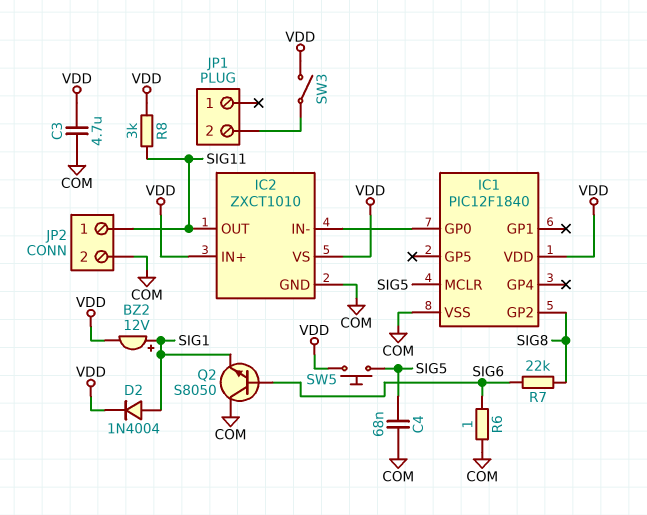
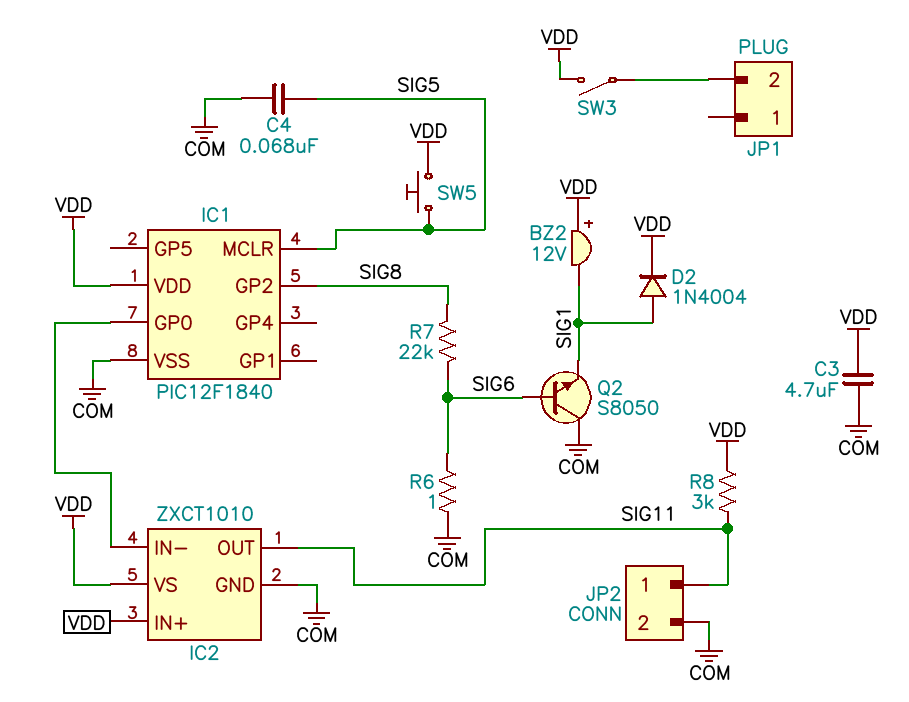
BZ2: buzzer 12V (plus SIG1, minus VDD) -> buzzer 12V (plus VDD, minus SIG1)

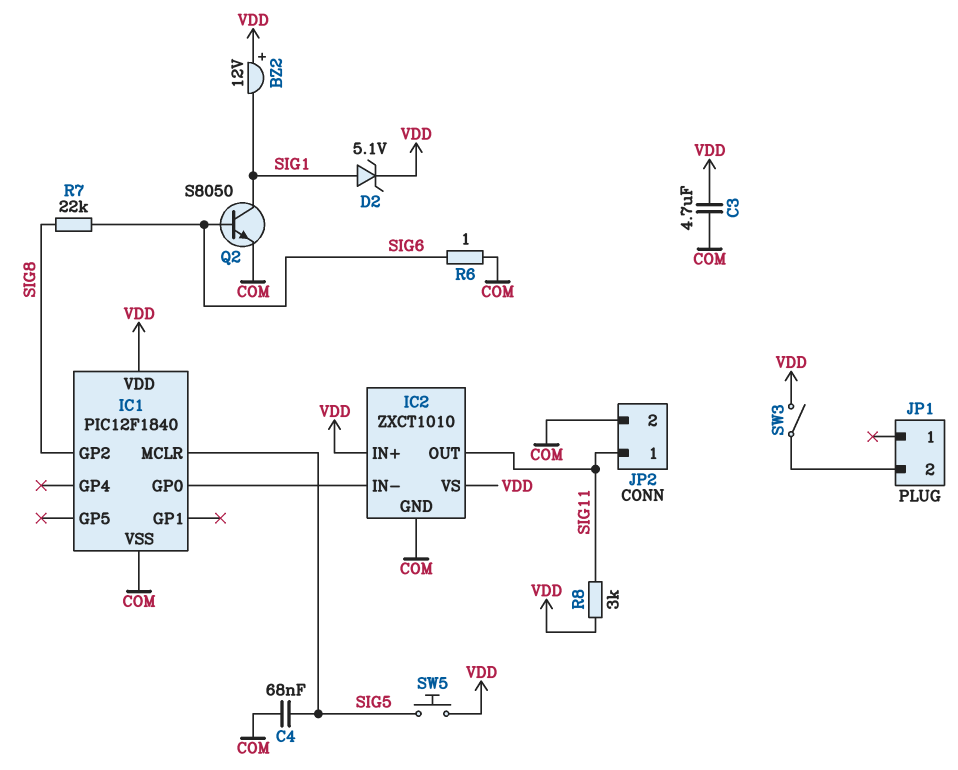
D2: diode 1N4004 (A SIG1, K VDD) -> zener 5.1V (A SIG1, K VDD)
Q2: NPN S8050 (B SIG6, C COM, E SIG1) -> NPN S8050 (B SIG6, C SIG1, E COM)

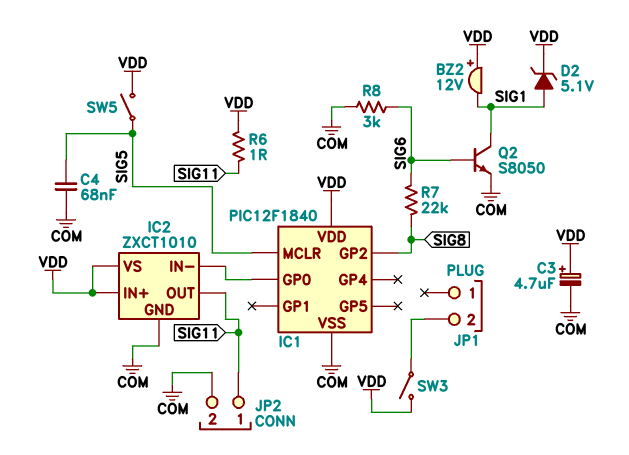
C3: 4.7uF (COM, VDD) -> 4.7uF (plus VDD, minus COM)
R6: 1 (COM, SIG6) -> 1 (SIG11, VDD)
R8: 3k (SIG11, VDD) -> 3k (COM, SIG6)
SW5: button (SIG5, VDD) -> switch (SIG5, VDD)

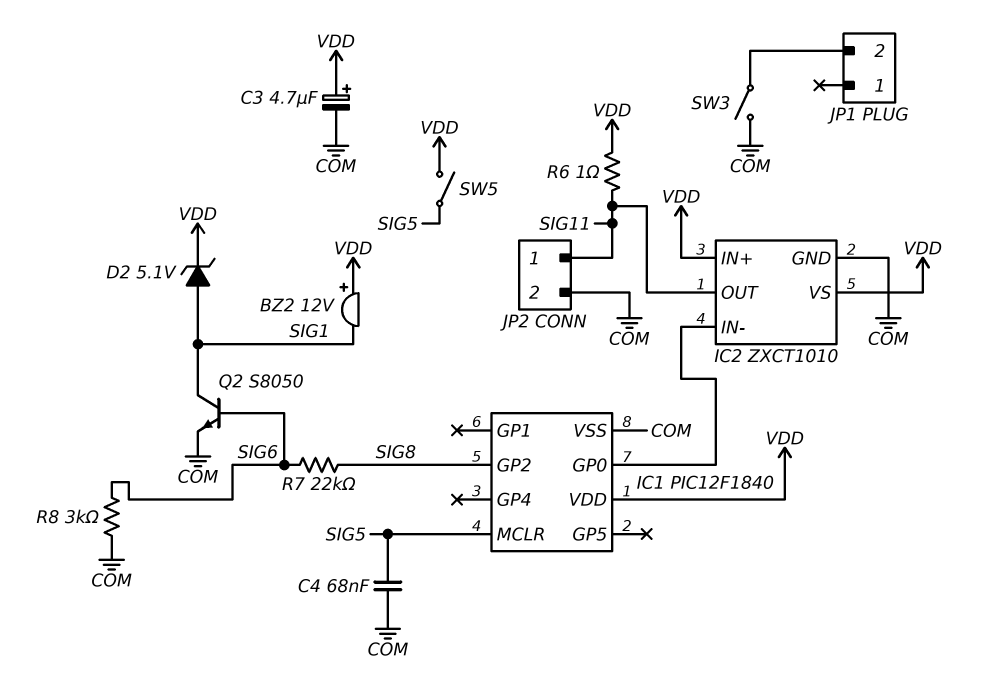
SW3: switch (JP1/2, VDD) -> switch (COM, JP1/2)

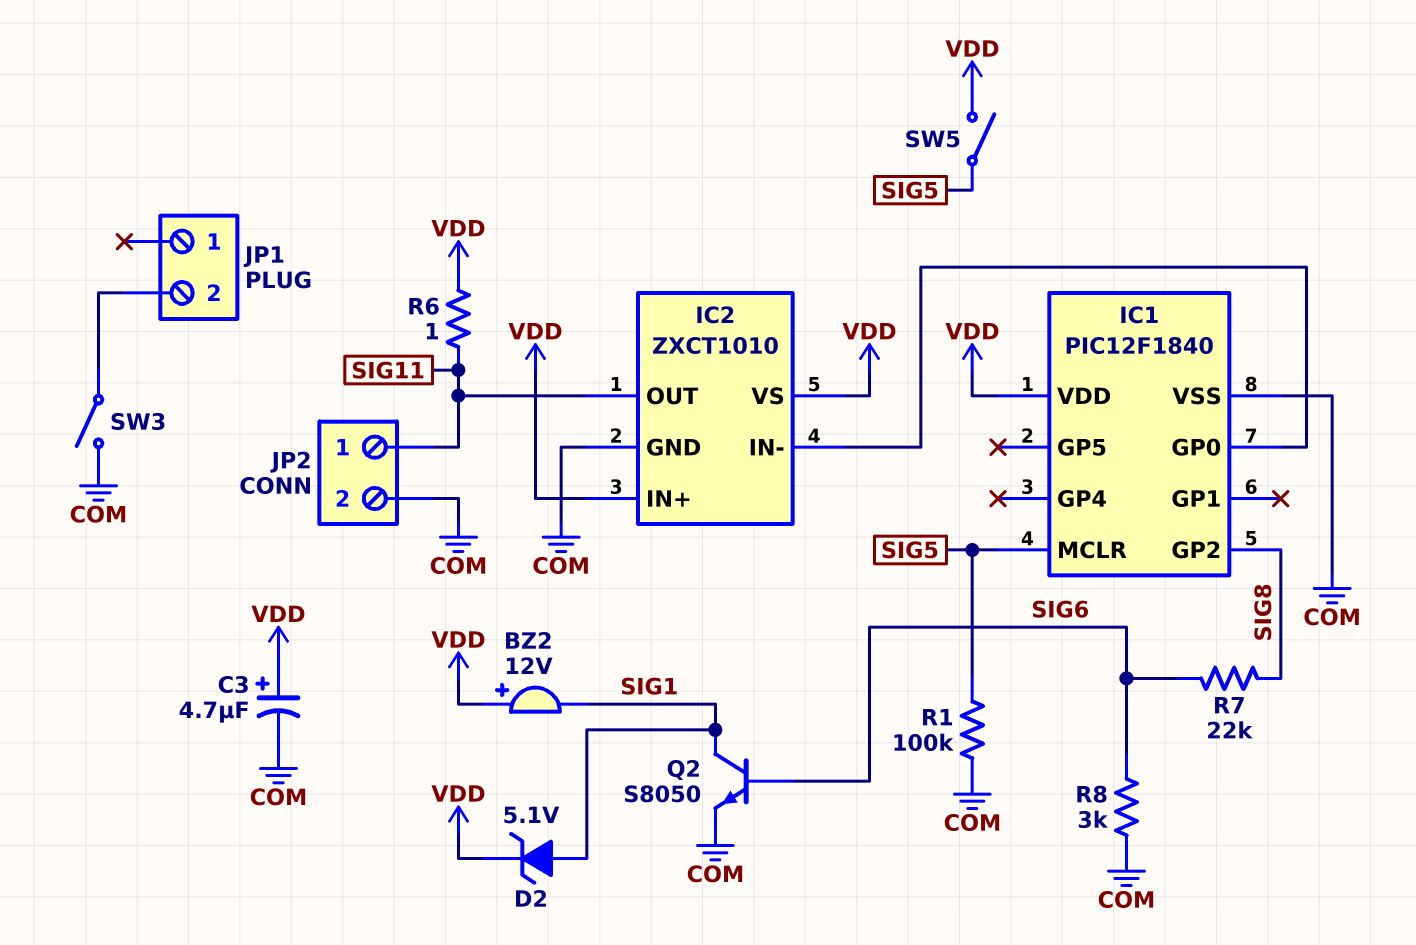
C4: 68nF (COM, SIG5) -> none
R1: none -> 100k (COM, SIG5)

